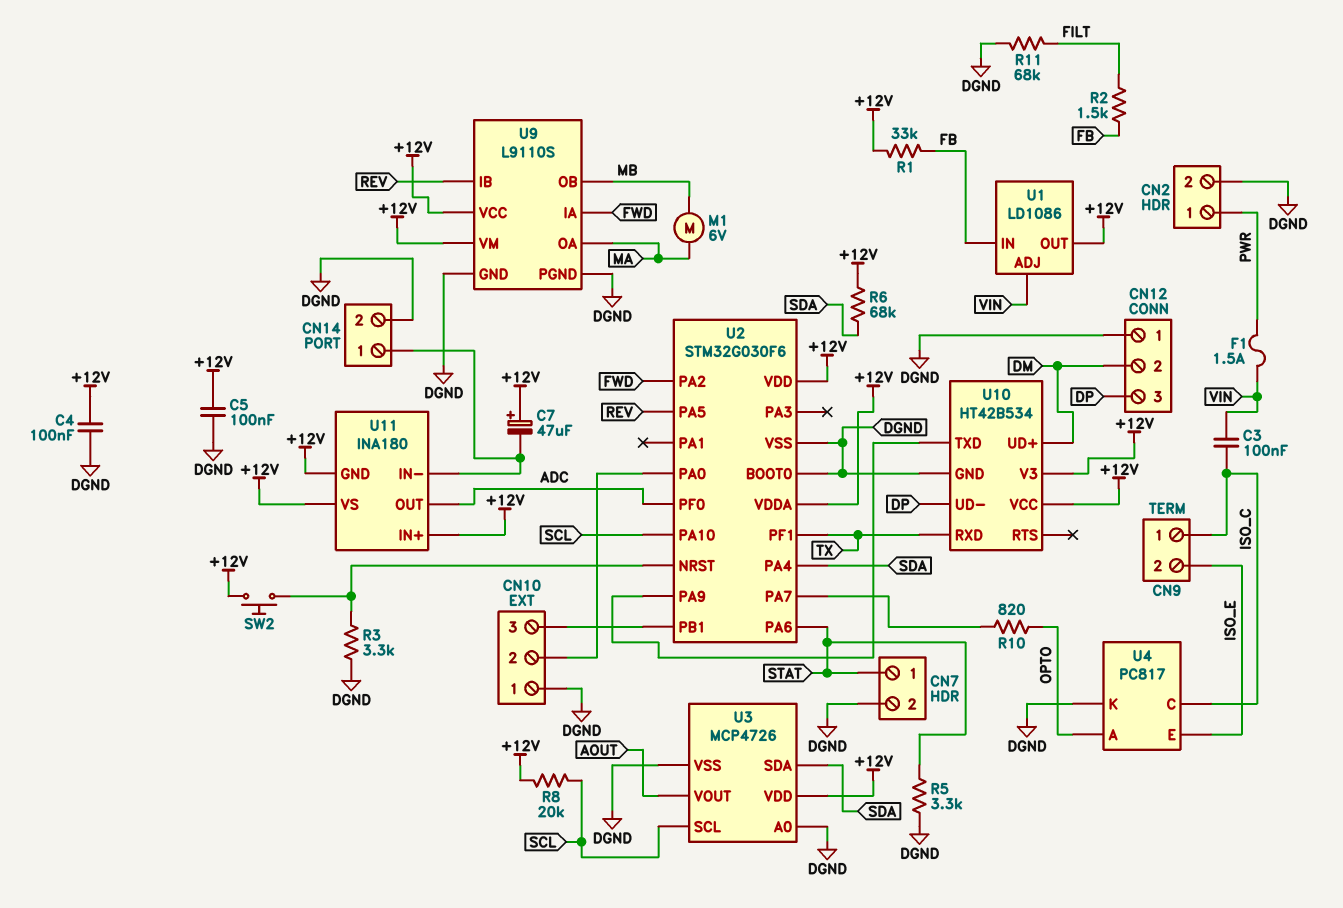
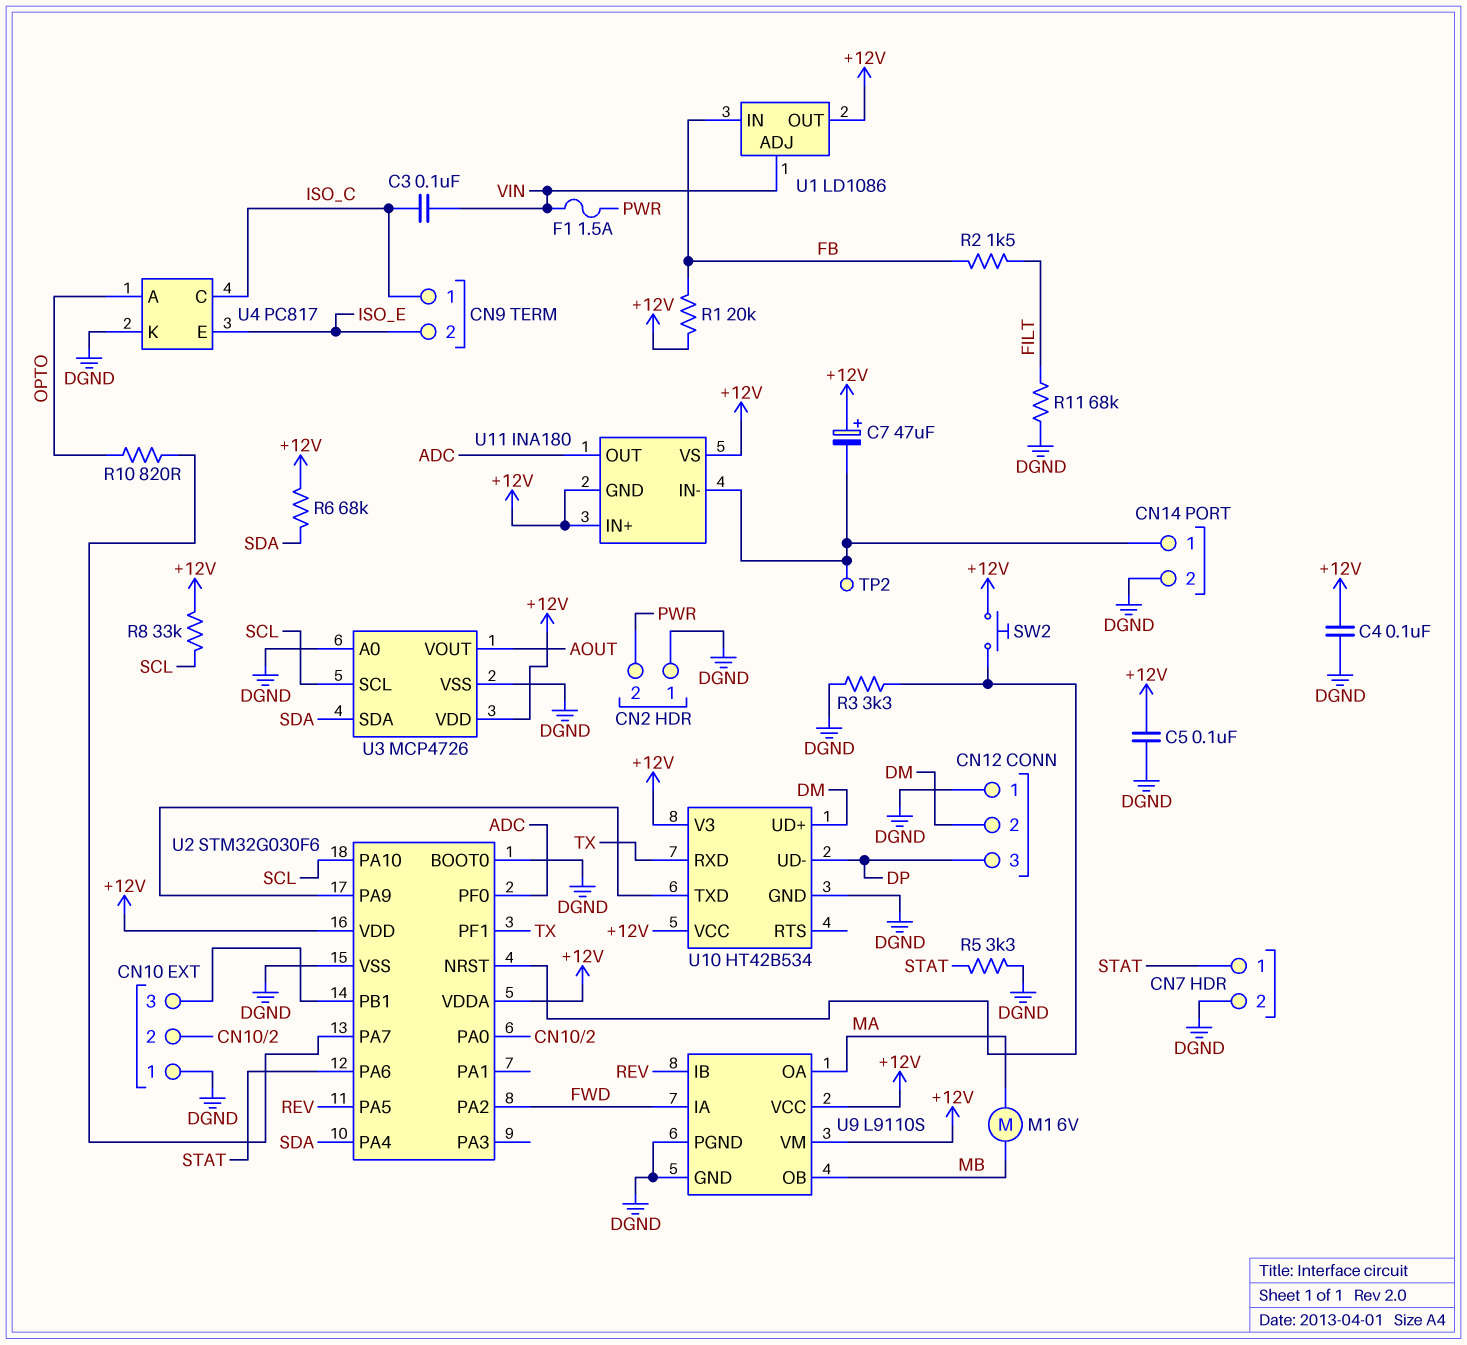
CN2 pin 1: PWR -> DGND
CN2 pin 2: DGND -> PWR
R1: 33k (+12V, FB) -> 20k (+12V, FB)
R8: 20k (+12V, SCL) -> 33k (+12V, SCL)
TP2: none -> test point (CN14/1)

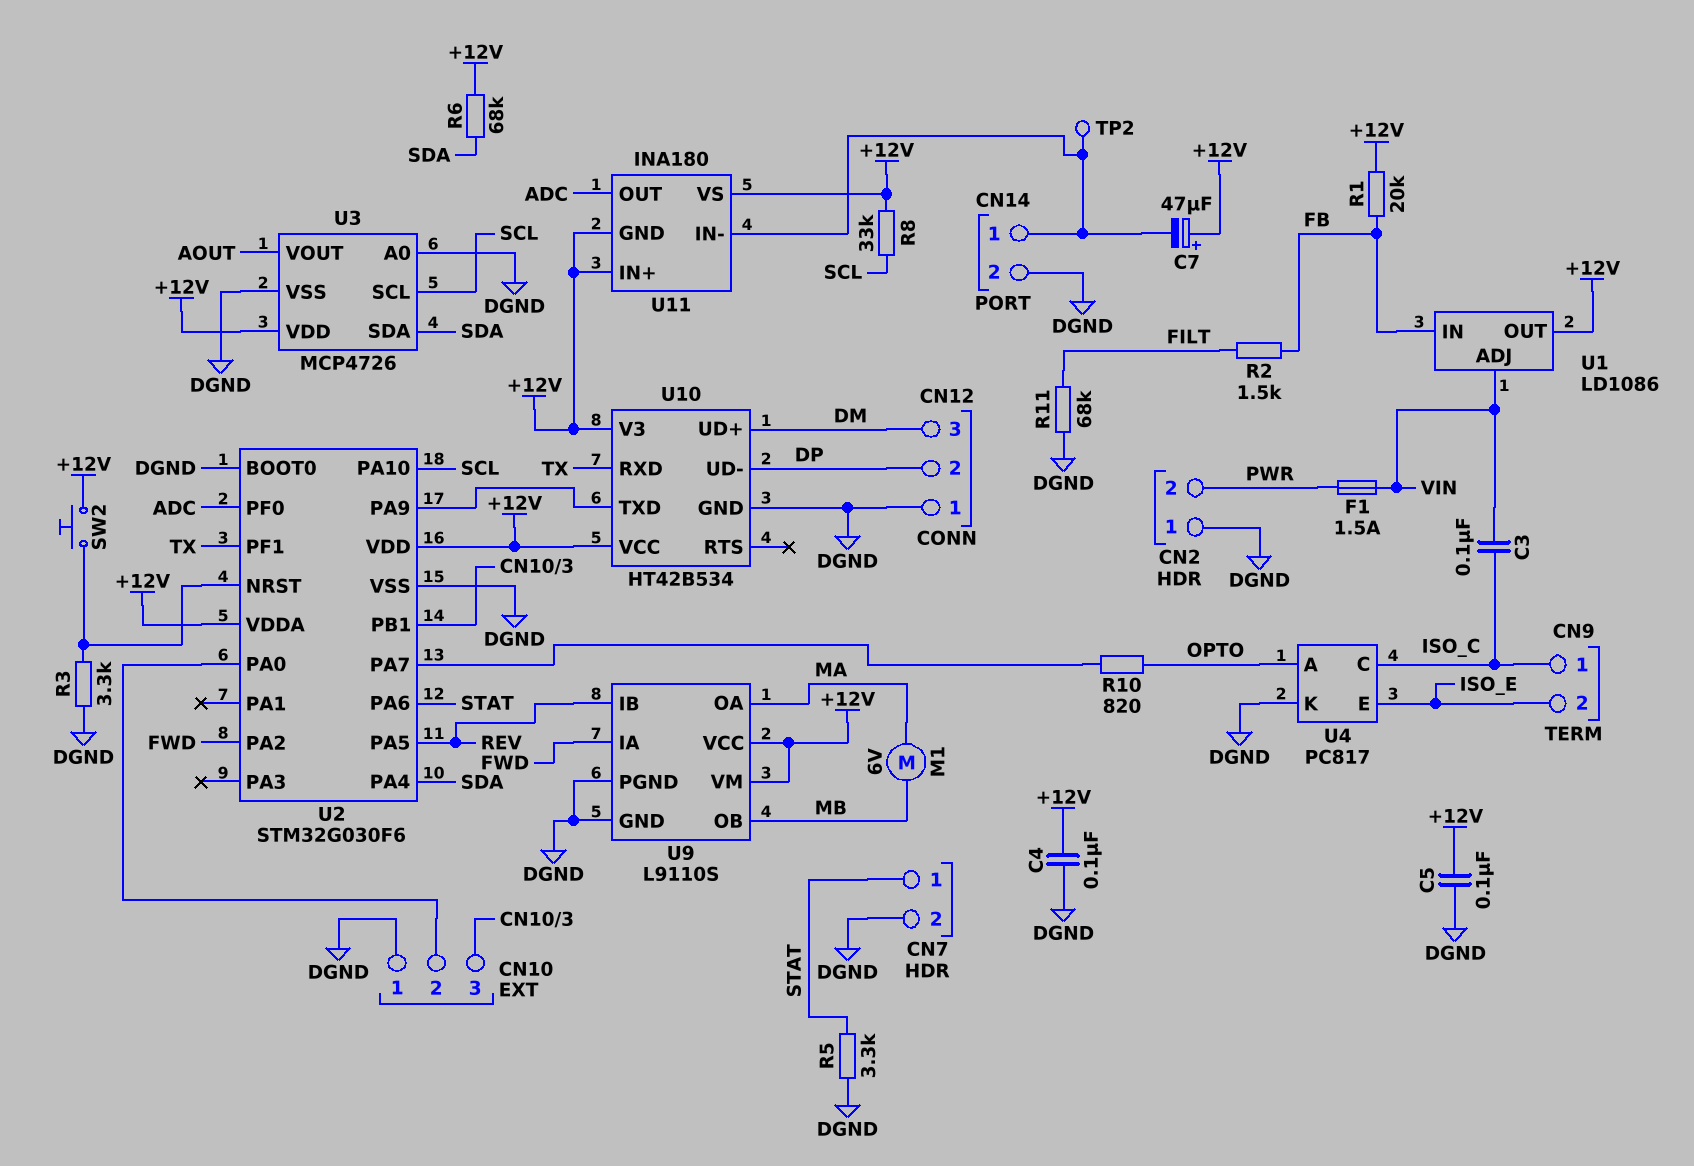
CN12 pin 2: DM -> DP
CN12 pin 3: DP -> DM

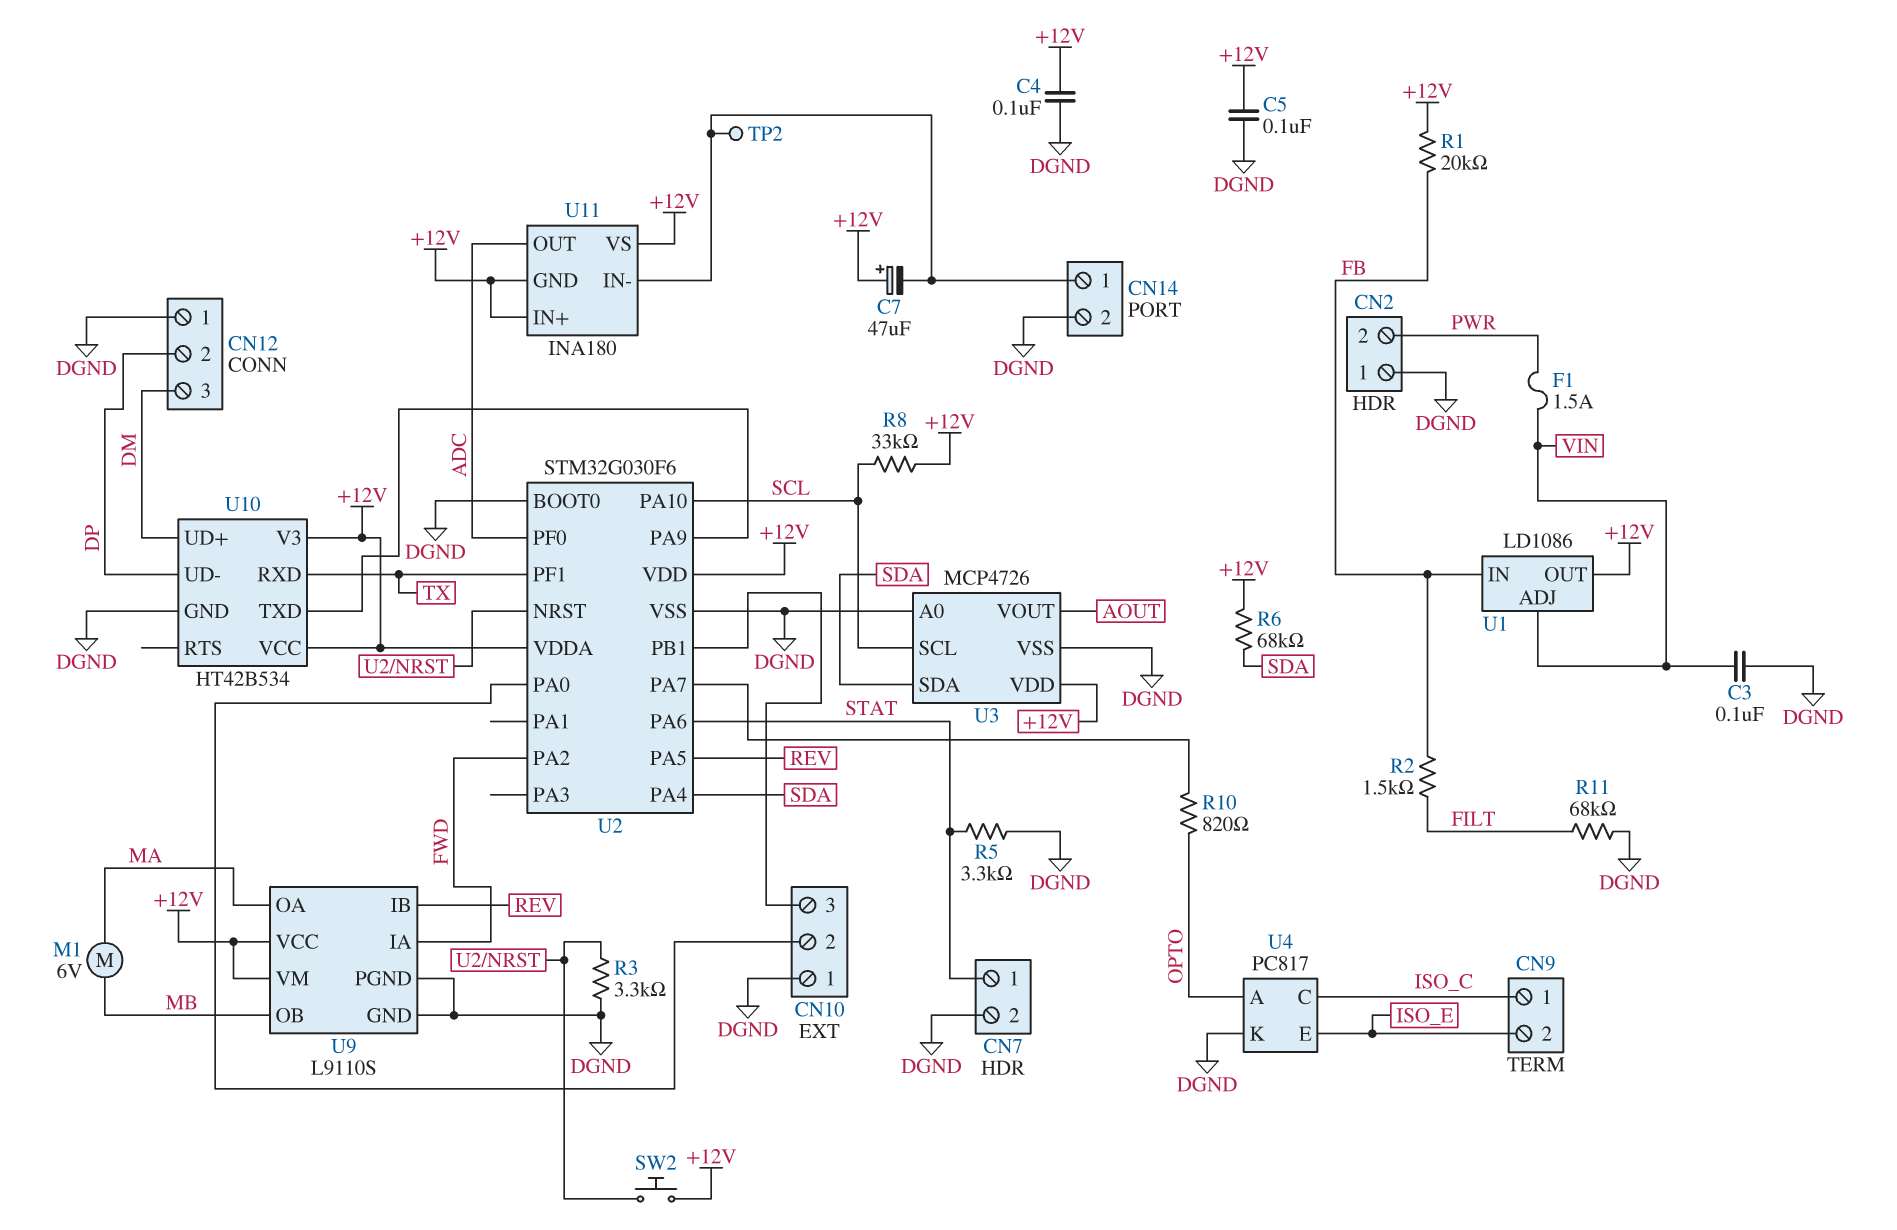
C3: 100nF (ISO_C, VIN) -> 100nF (DGND, VIN)

